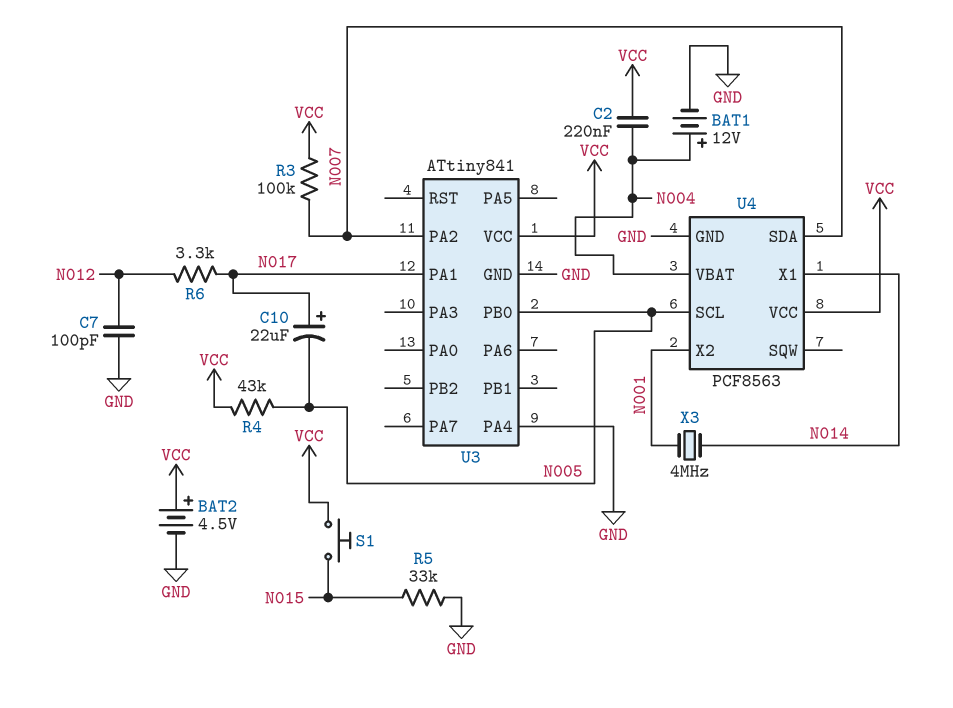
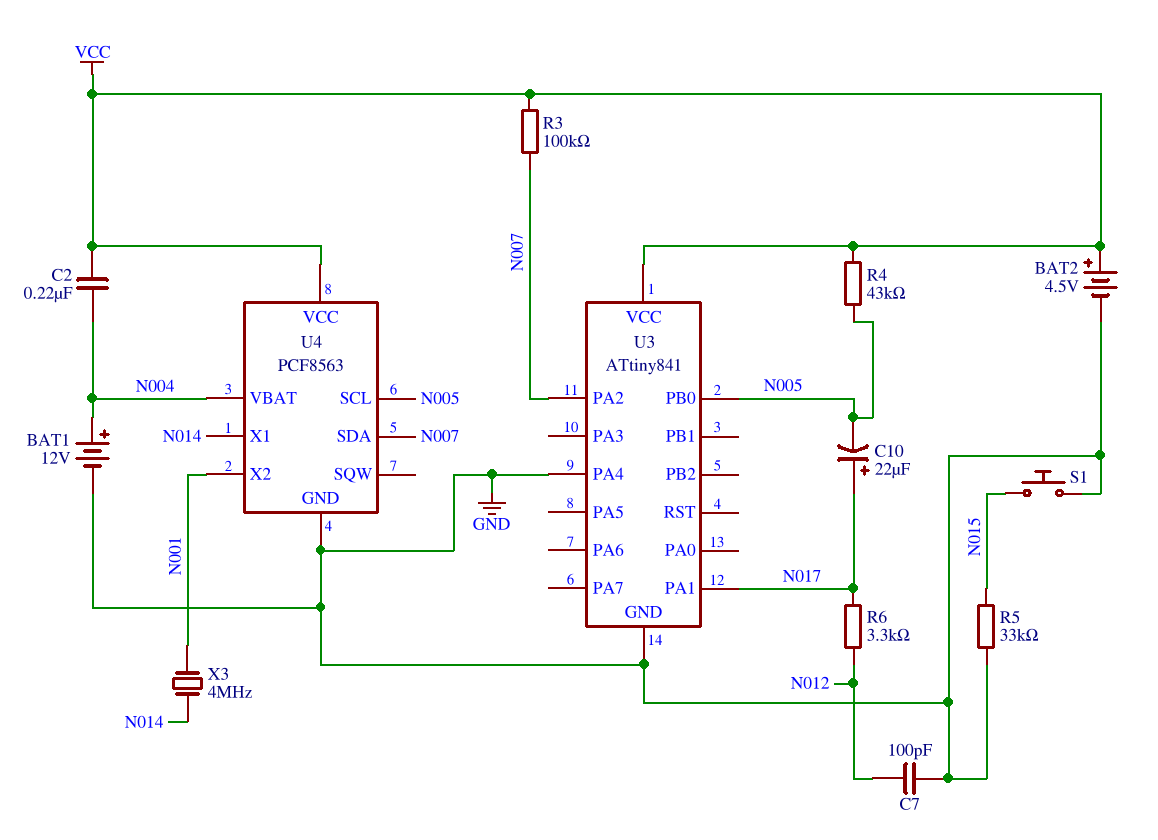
S1: button (N015, VCC) -> button (GND, N015)

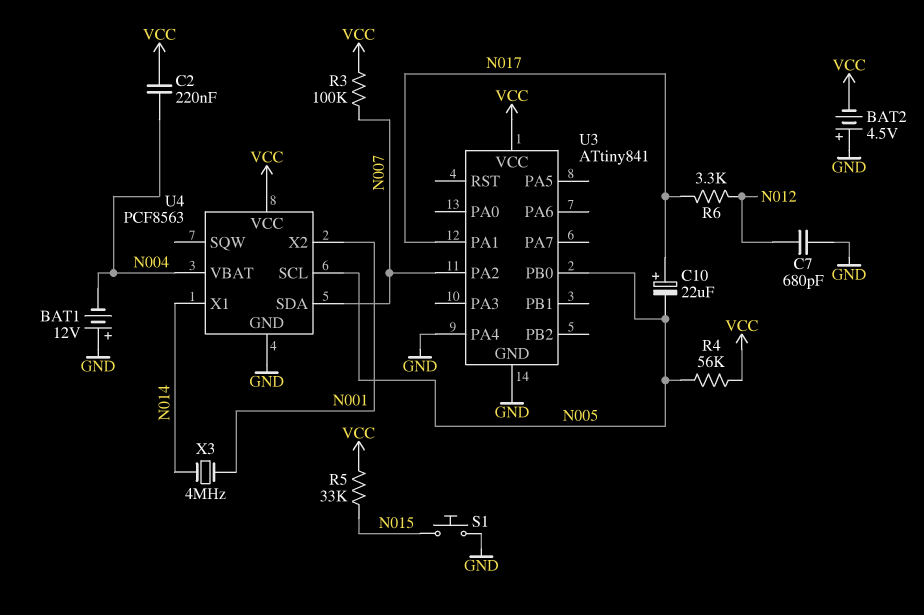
BAT1: 12V (plus N004, minus GND) -> 12V (plus GND, minus N004)
BAT2: 4.5V (plus VCC, minus GND) -> 4.5V (plus GND, minus VCC)
C7: 100pF (GND, N012) -> 680pF (GND, N012)
R4: 43k (N005, VCC) -> 56k (N005, VCC)
R5: 33k (GND, N015) -> 33k (N015, VCC)

